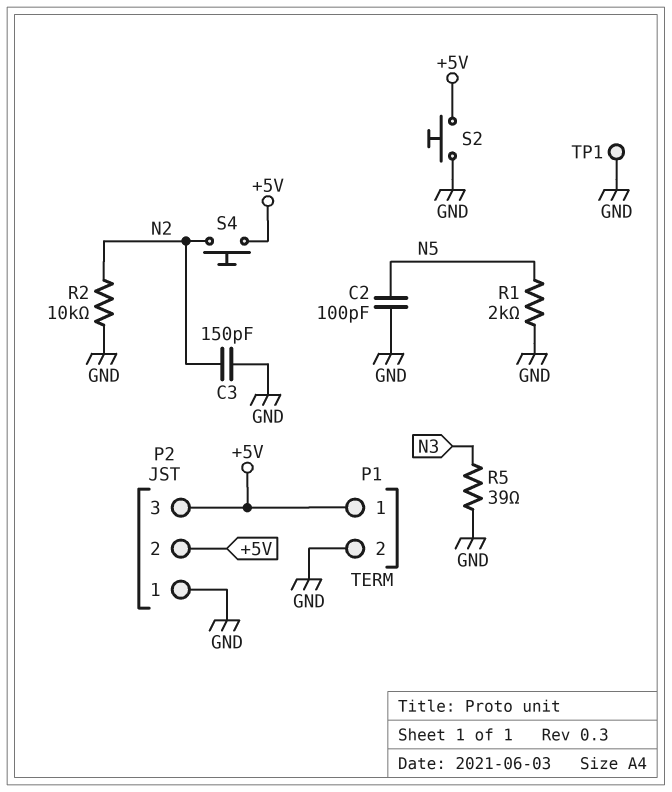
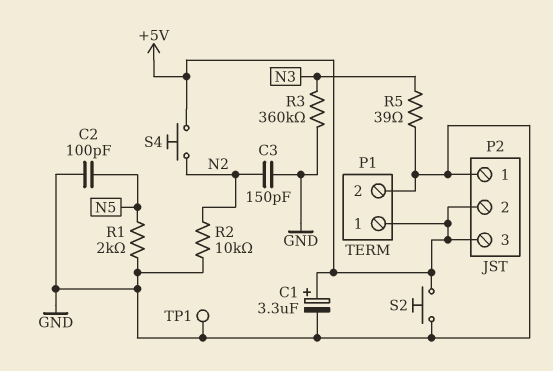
C1: none -> 3.3uF (plus +5V, minus GND)
R3: none -> 360k (GND, N3)

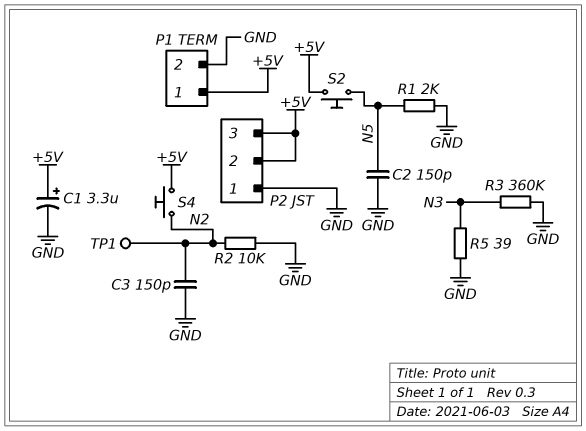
C2: 100pF (GND, N5) -> 150pF (GND, N5)
S2: button (+5V, GND) -> button (+5V, N5)
TP1: test point (GND) -> test point (N2)

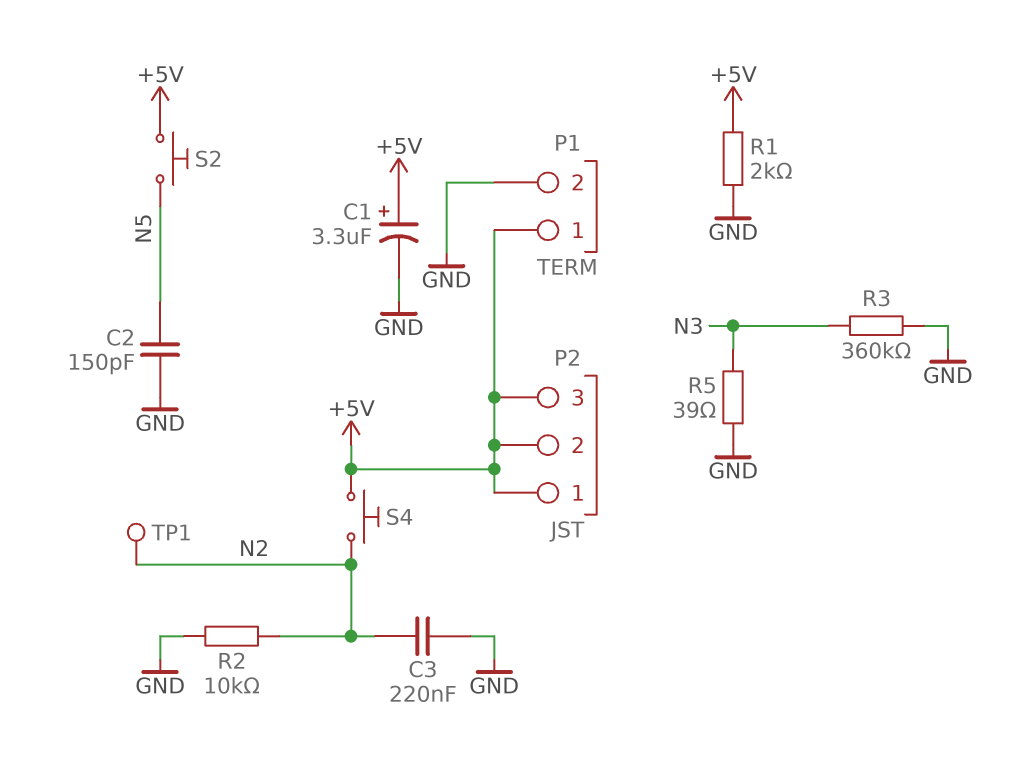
C3: 150pF (GND, N2) -> 220nF (GND, N2)
P2 pin 1: GND -> +5V
R1: 2k (GND, N5) -> 2k (+5V, GND)

